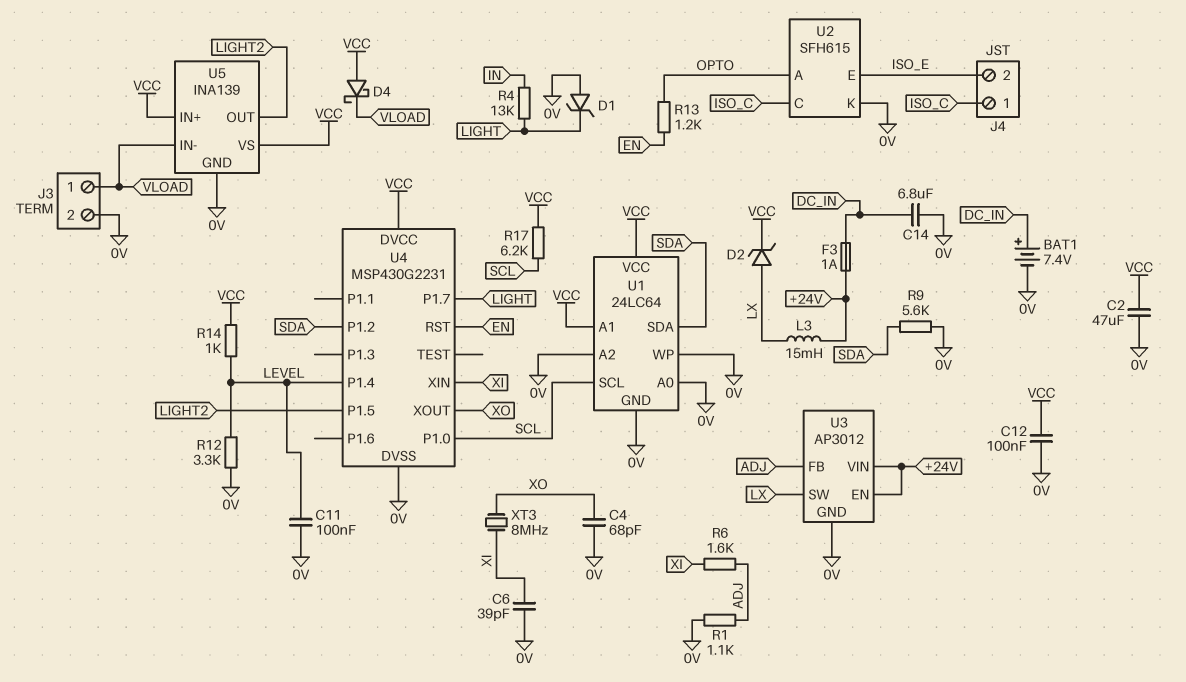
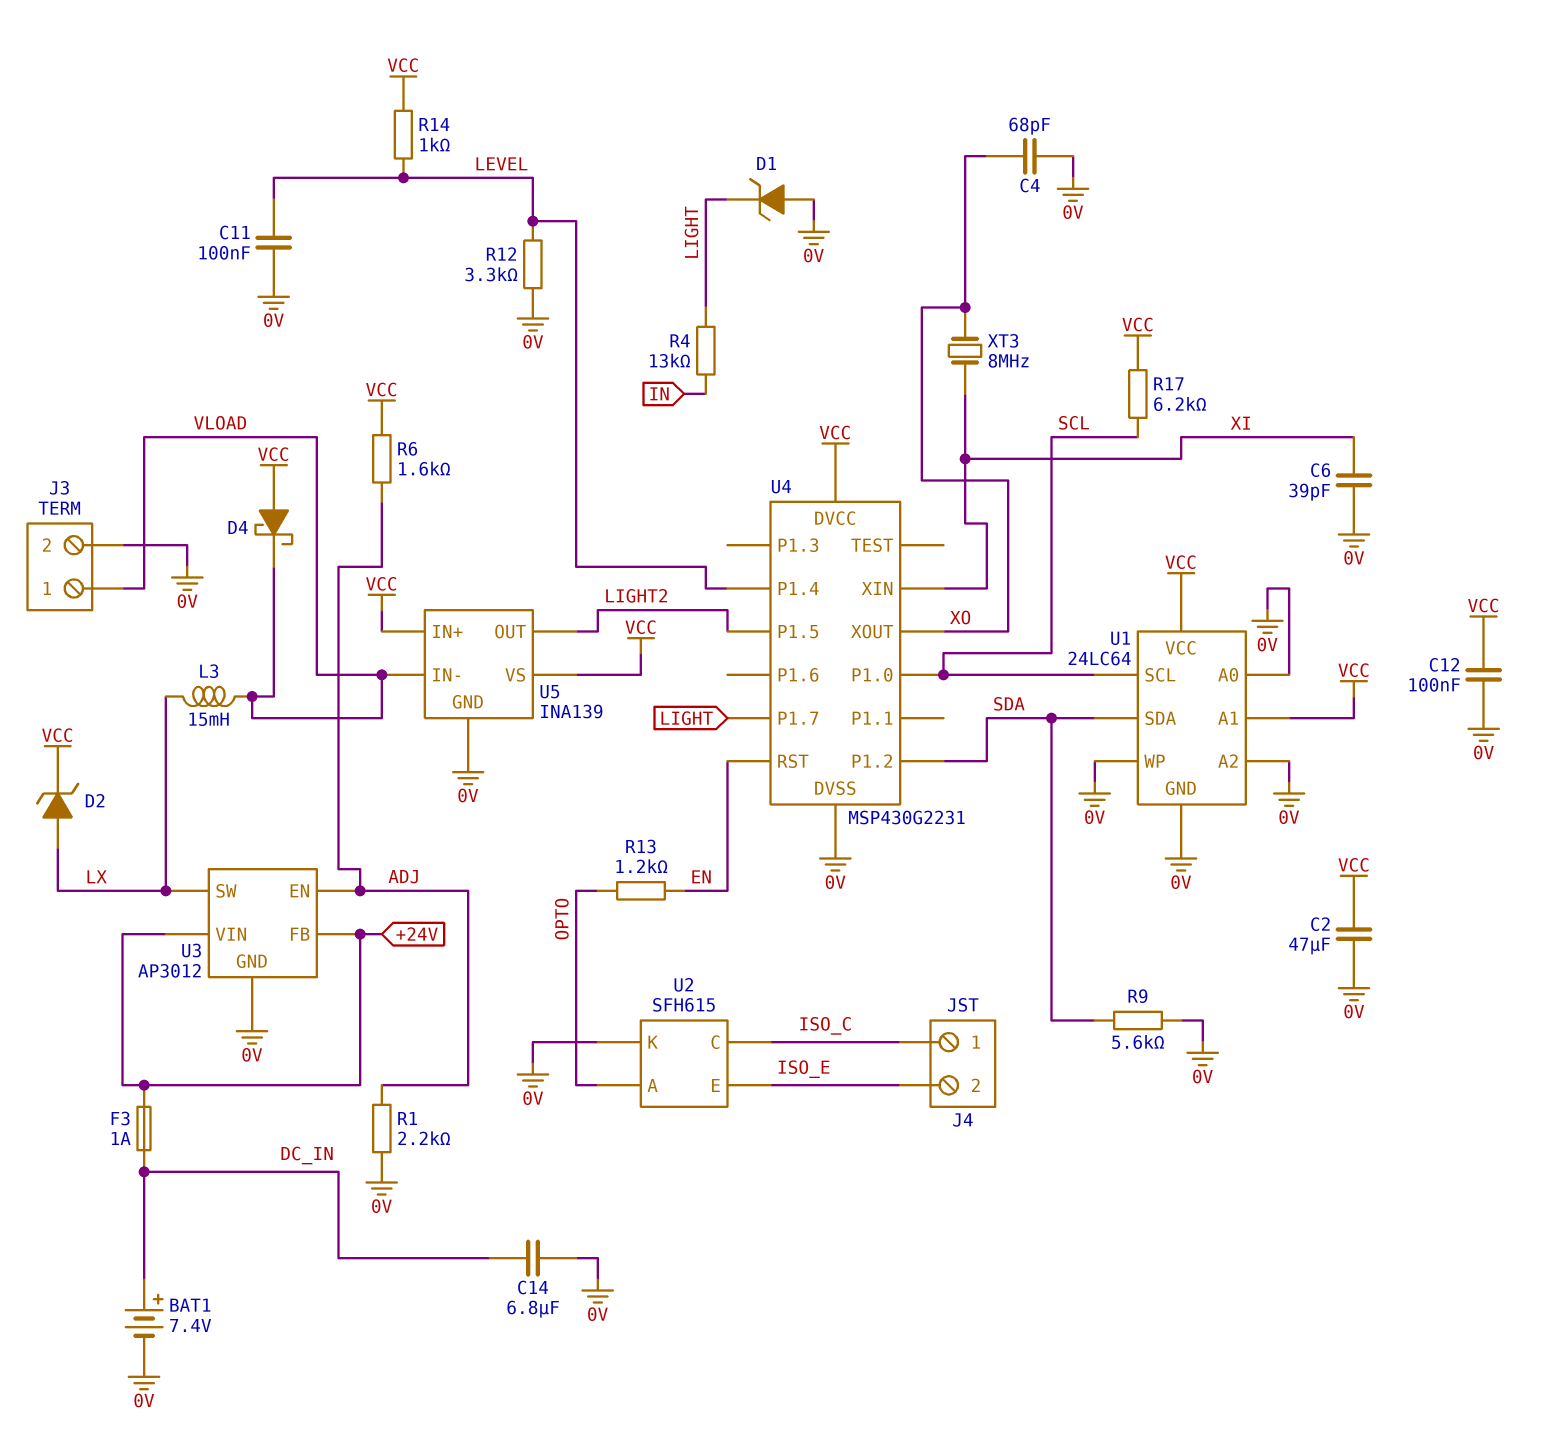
L3: 15mH (+24V, LX) -> 15mH (LX, VLOAD)
R1: 1.1k (0V, ADJ) -> 2.2k (0V, ADJ)
R6: 1.6k (ADJ, XI) -> 1.6k (ADJ, VCC)
U3 pin EN: +24V -> ADJ
U3 pin FB: ADJ -> +24V

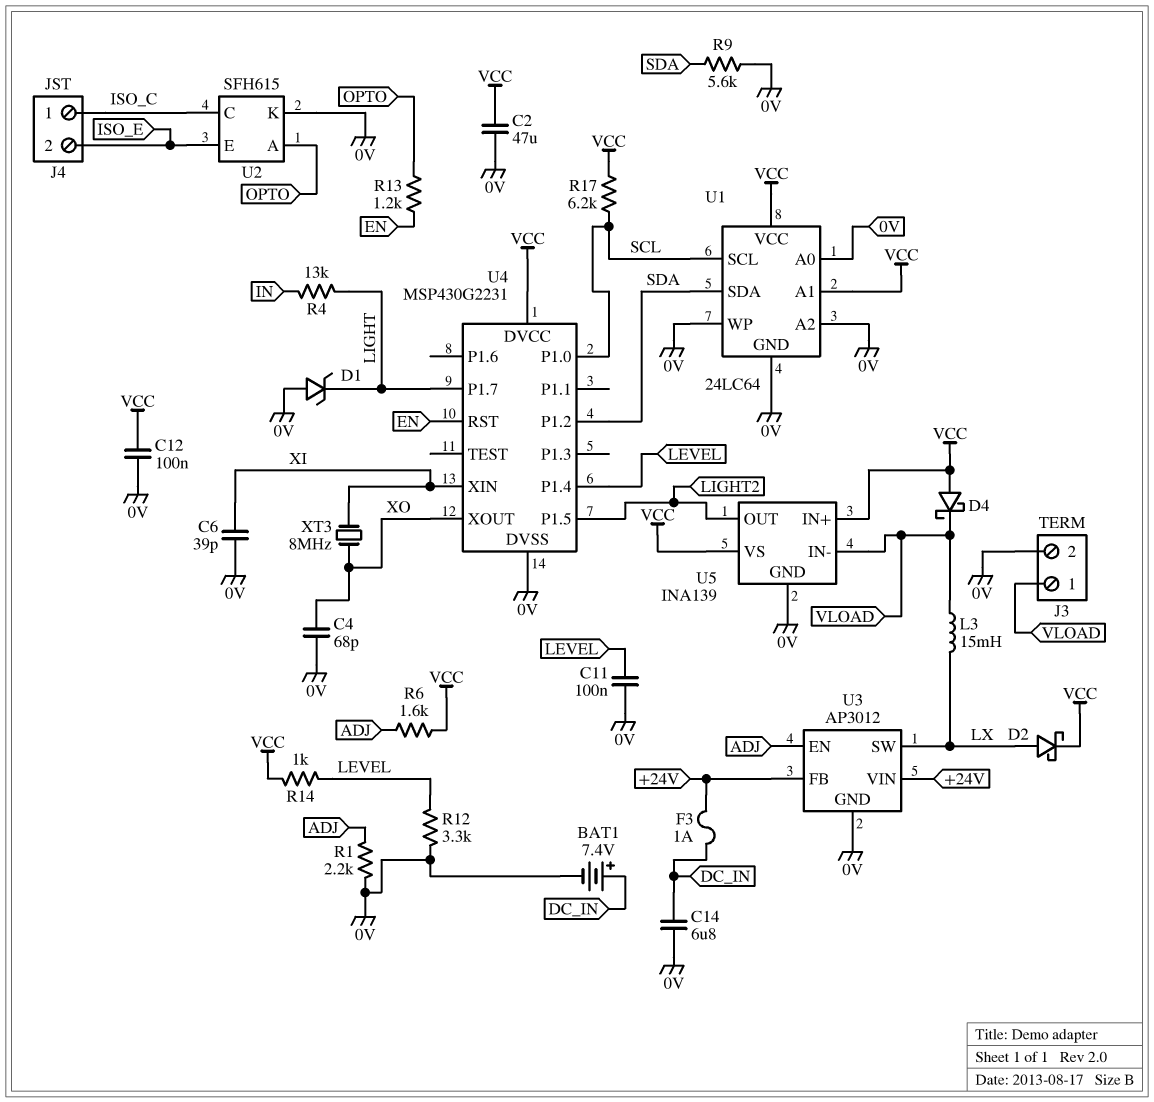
D2: zener (A LX, K VCC) -> schottky (A LX, K VCC)

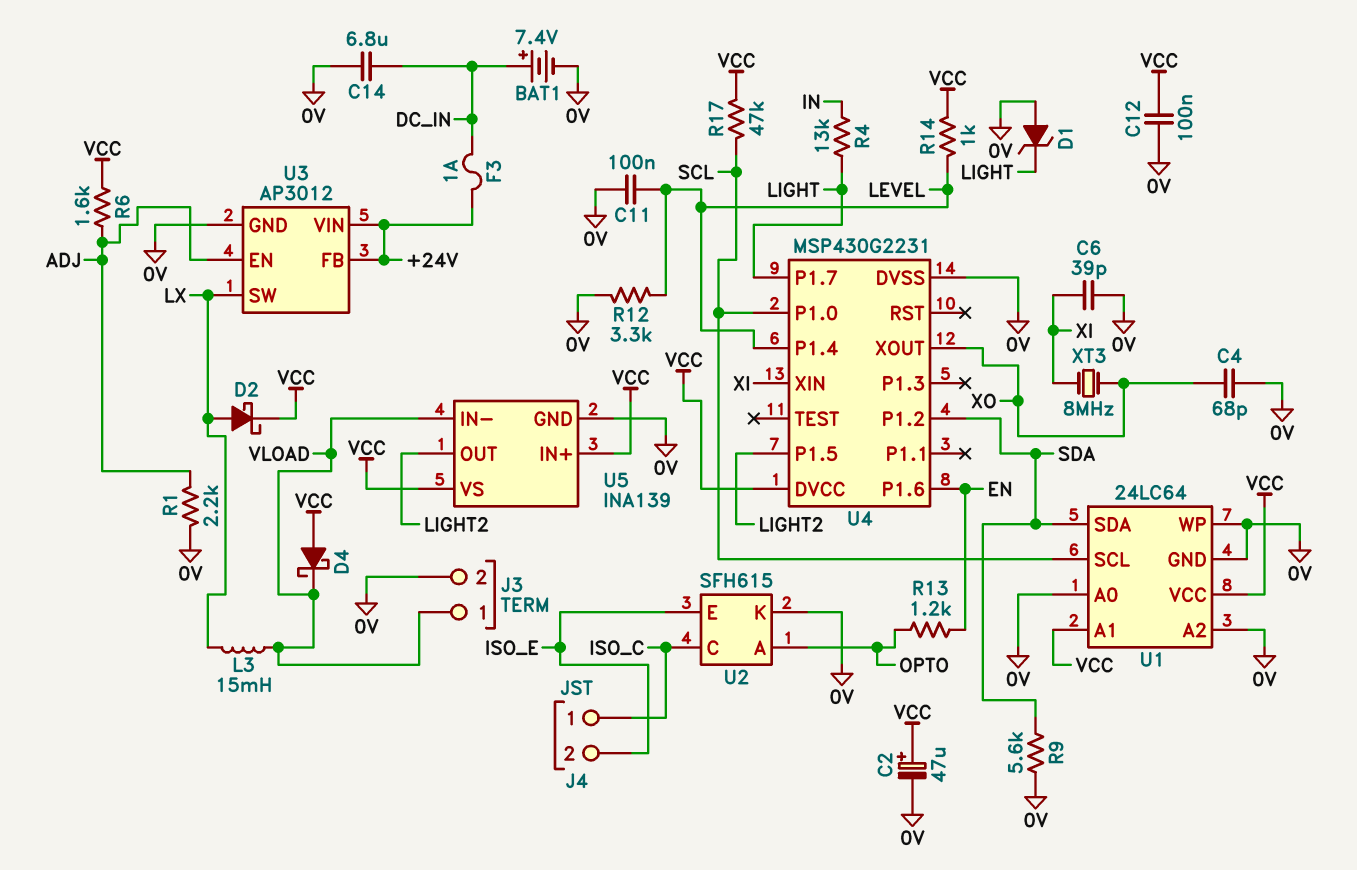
C2: 47uF (0V, VCC) -> 47uF (plus VCC, minus 0V)
R17: 6.2k (SCL, VCC) -> 47k (SCL, VCC)
U4 pin P1.6: none -> EN
U4 pin RST: EN -> none

